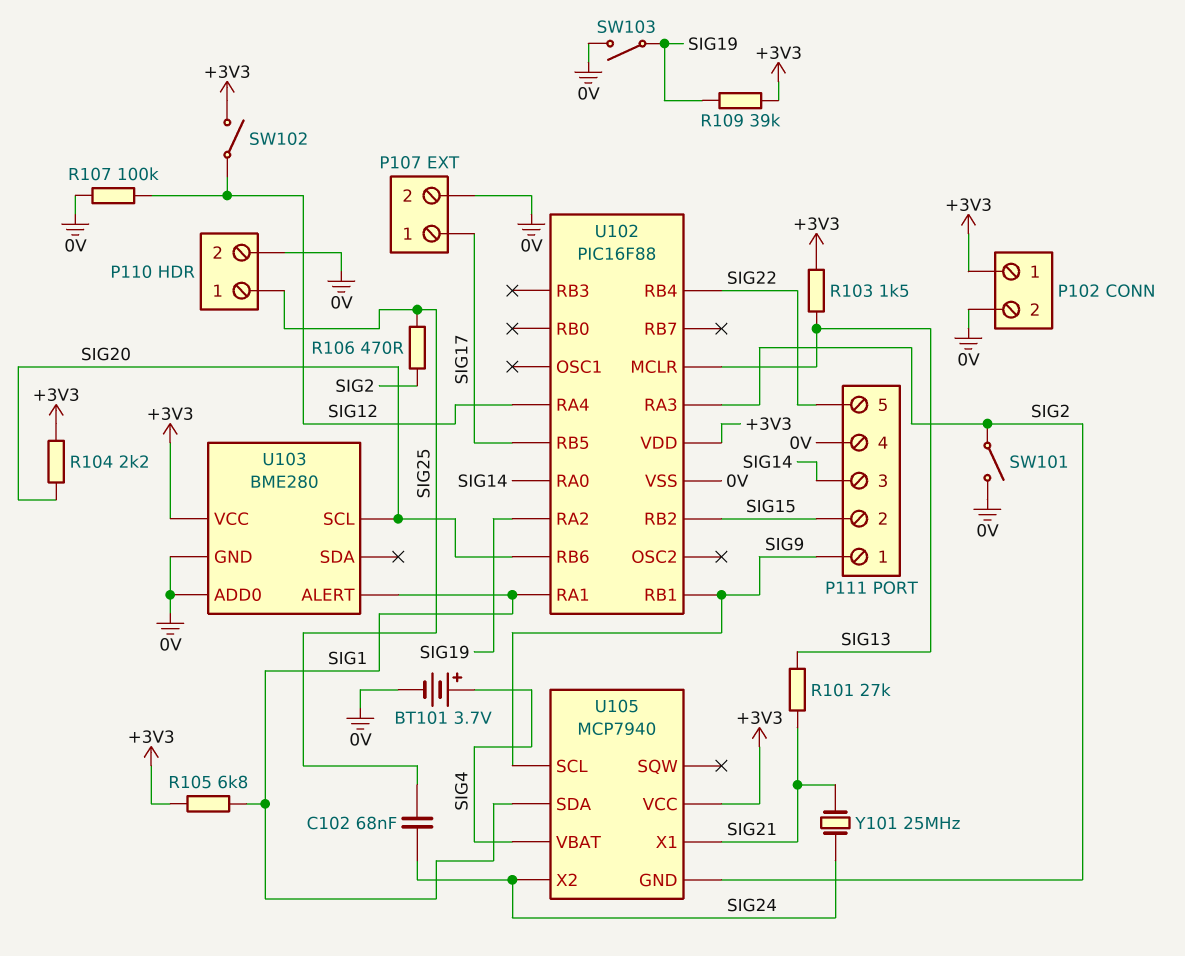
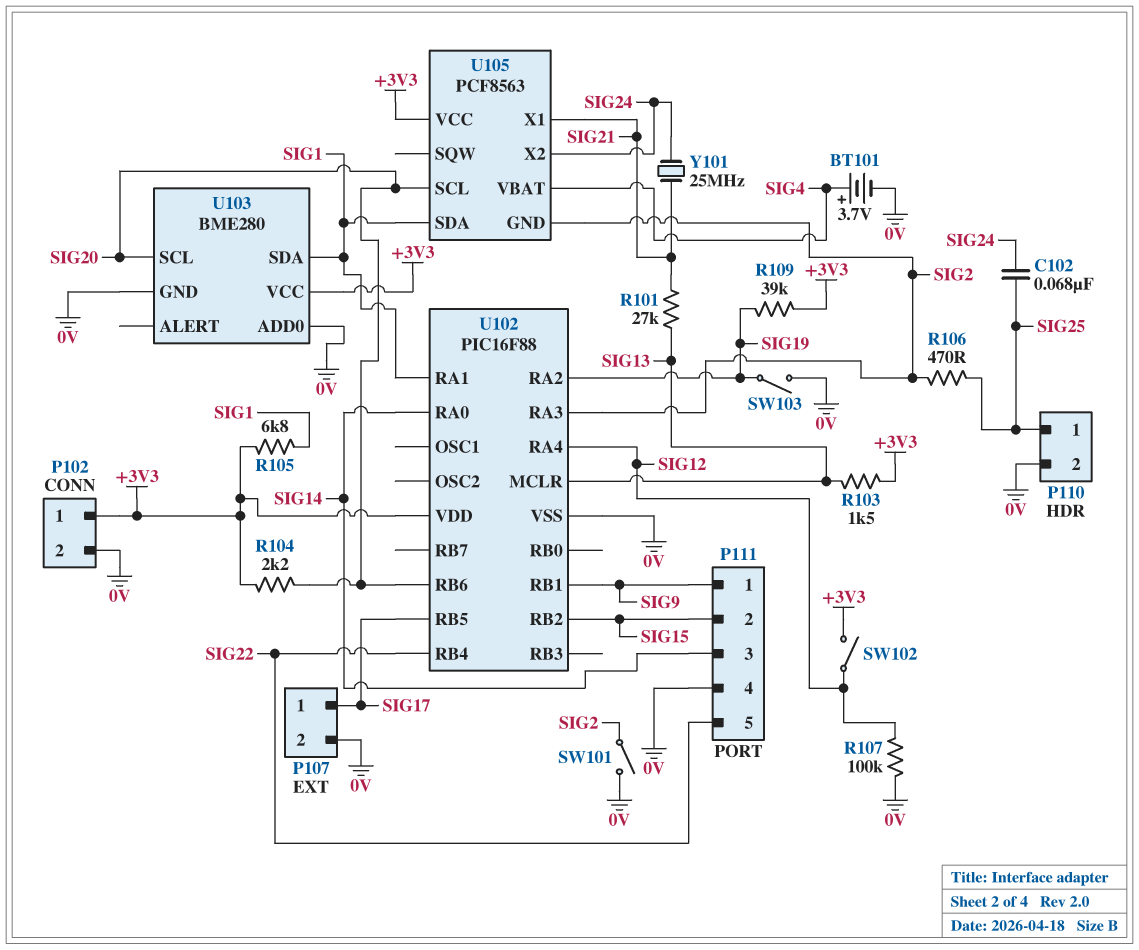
U103 pin ALERT: SIG1 -> none
U103 pin SDA: none -> SIG1
U105: MCP7940 -> PCF8563
U105 pin SCL: SIG9 -> SIG20

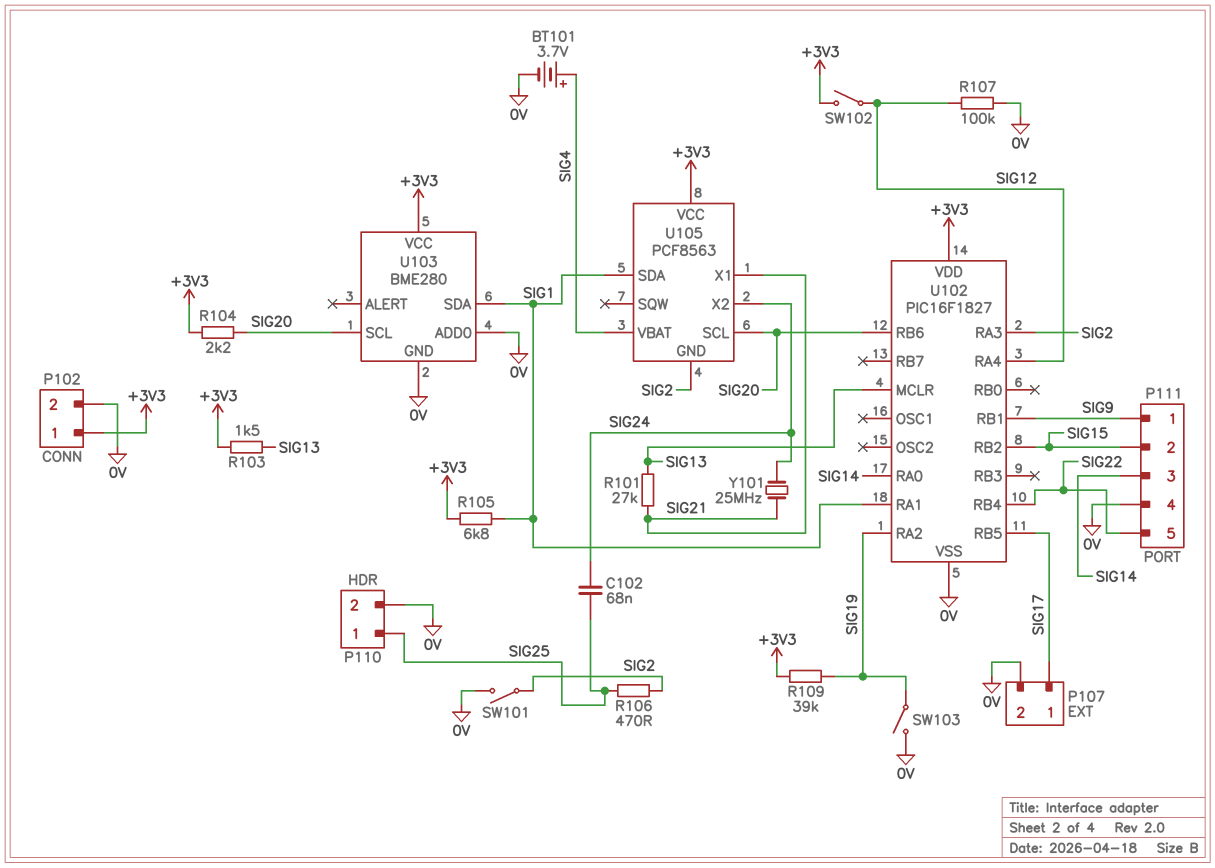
U102: PIC16F88 -> PIC16F1827

